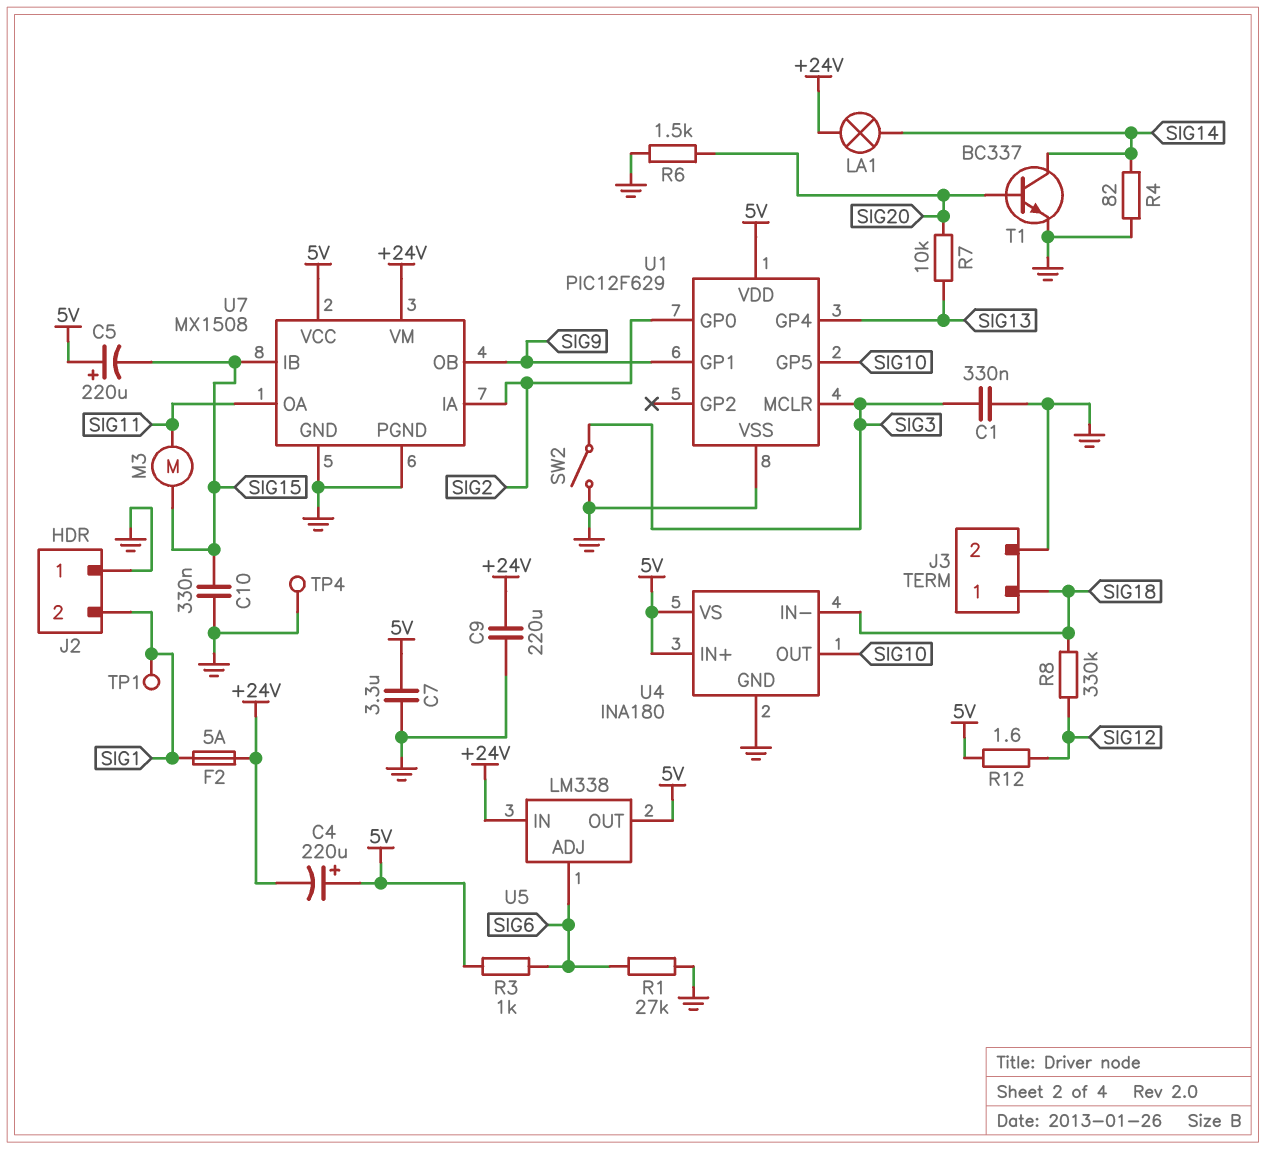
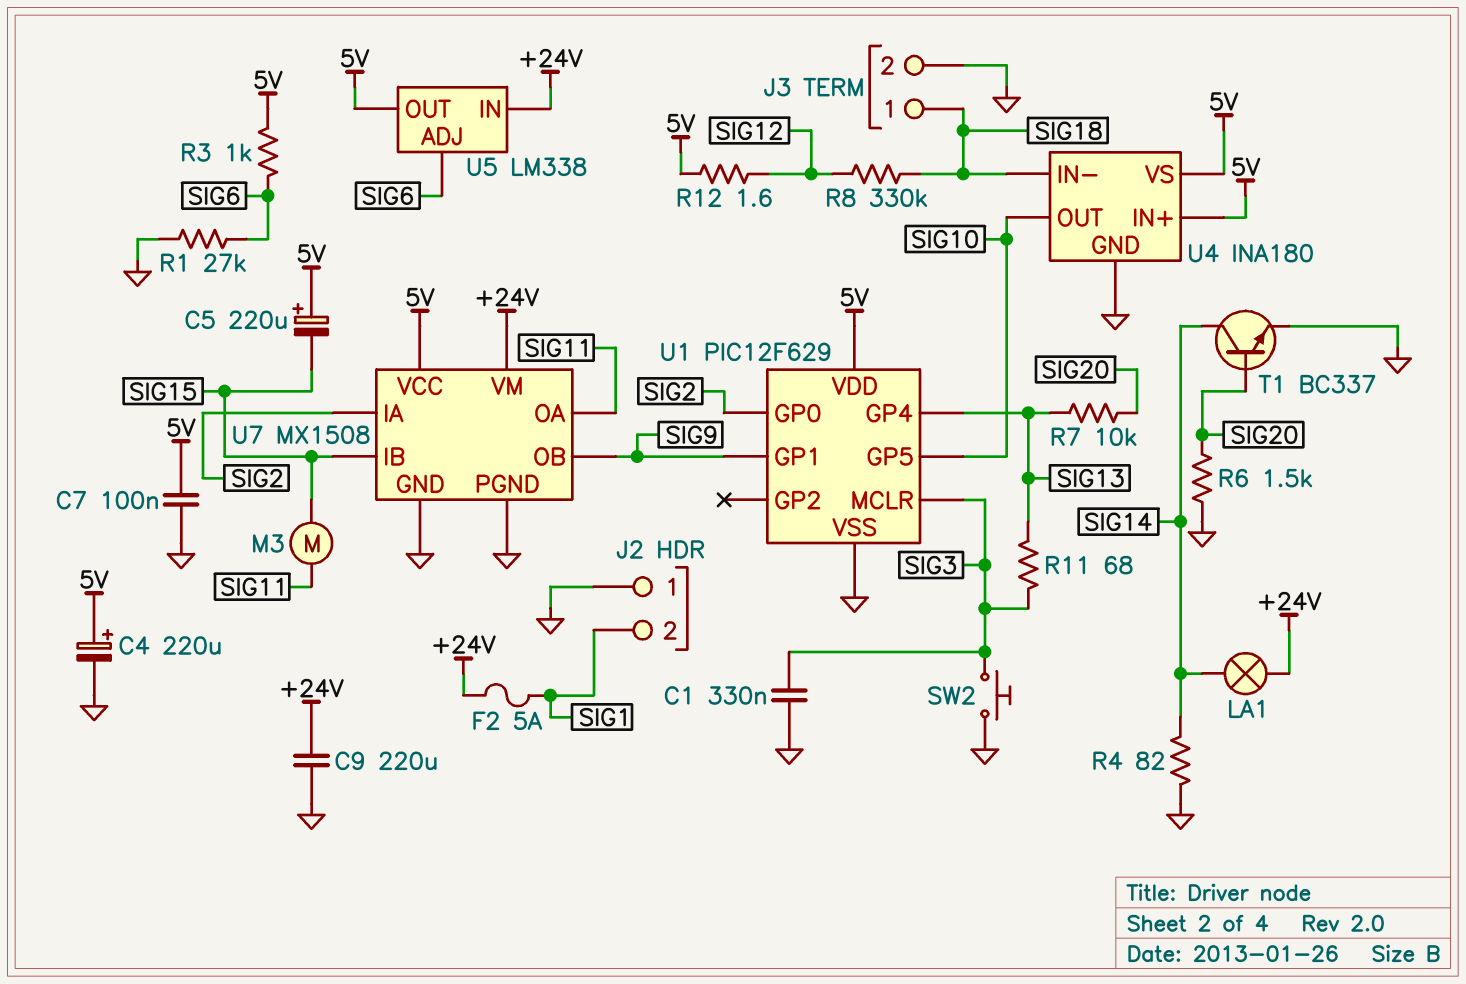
C4: 220uF (plus 5V, minus +24V) -> 220uF (plus 5V, minus GND)
C7: 3.3uF (5V, GND) -> 100nF (5V, GND)
C10: 330nF (GND, SIG15) -> none
R11: none -> 68 (SIG3, SIG13)
SW2: switch (GND, SIG3) -> button (GND, SIG3)
TP1: test point (SIG1) -> none
TP4: test point (GND) -> none

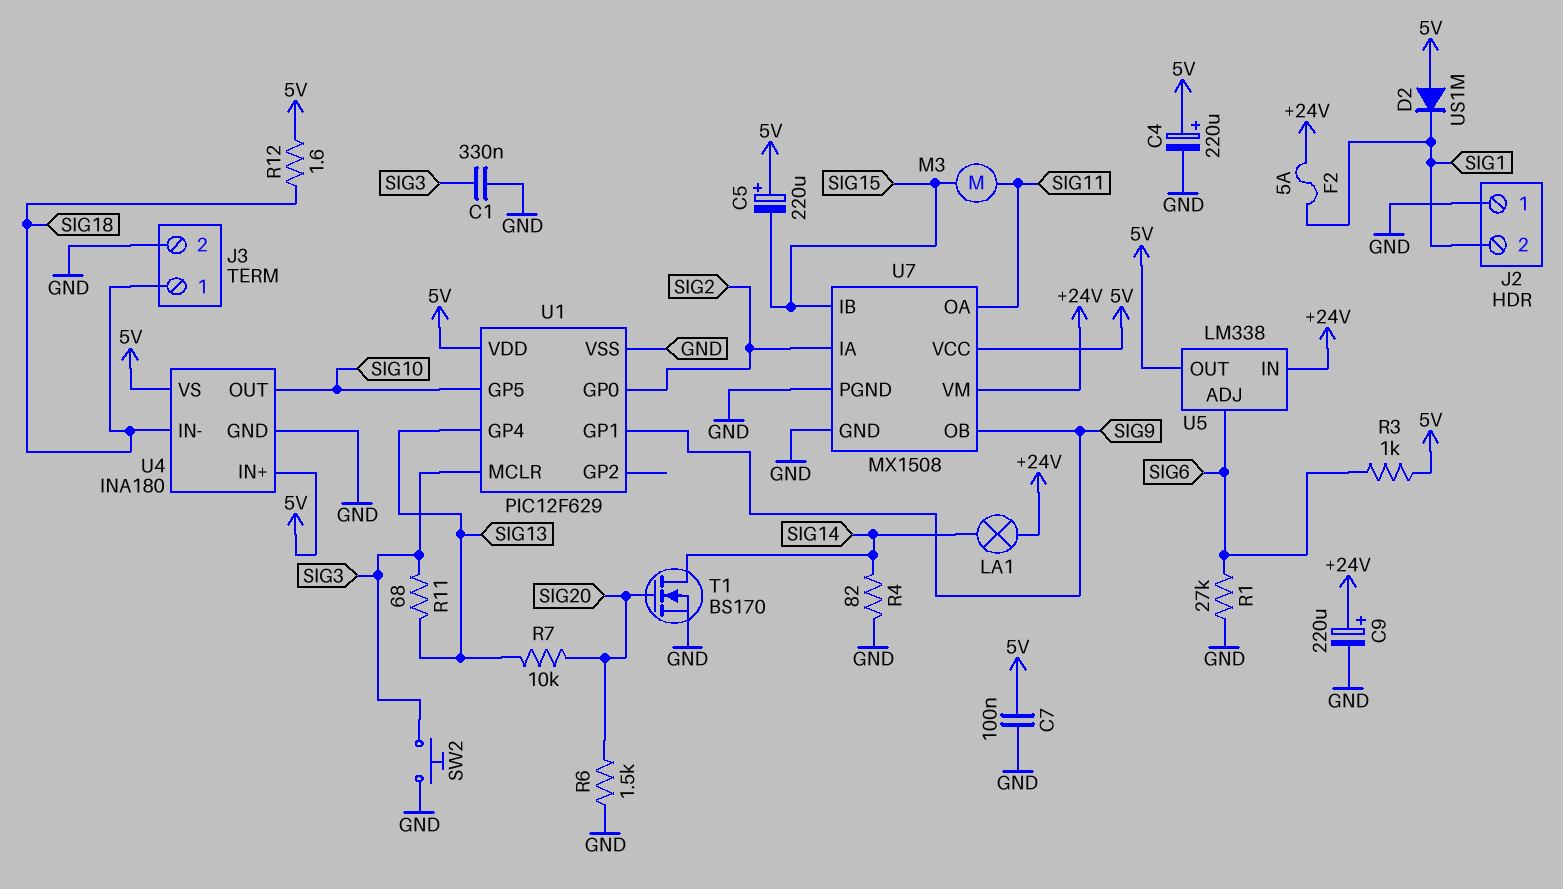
C9: 220uF (+24V, GND) -> 220uF (plus +24V, minus GND)
D2: none -> diode US1M (A 5V, K SIG1)
R8: 330k (SIG12, SIG18) -> none
R12: 1.6 (5V, SIG12) -> 1.6 (5V, SIG18)
T1: NPN BC337 (B SIG20, C SIG14, E GND) -> NMOS BS170 (G SIG20, D SIG14, S GND)

